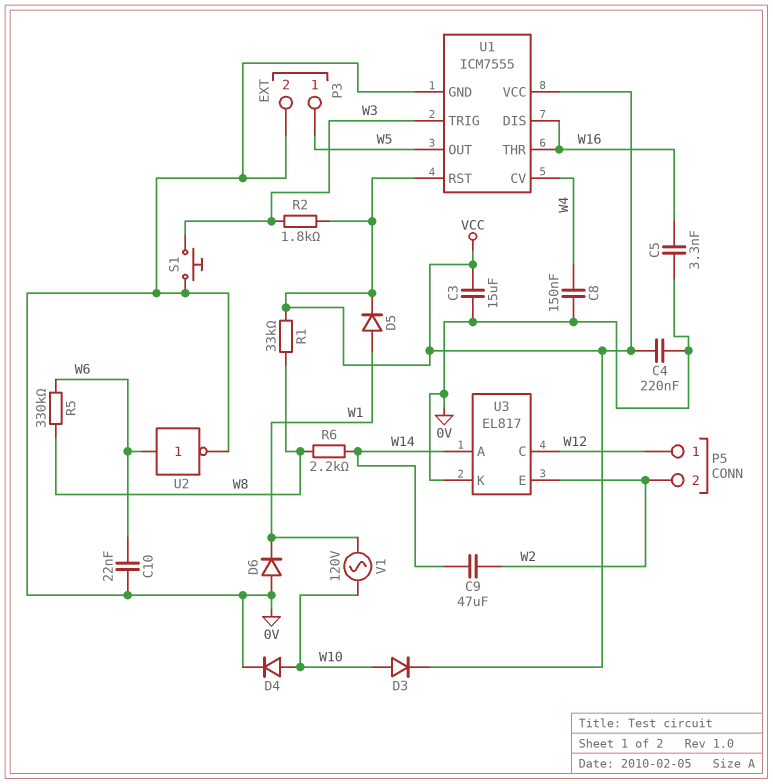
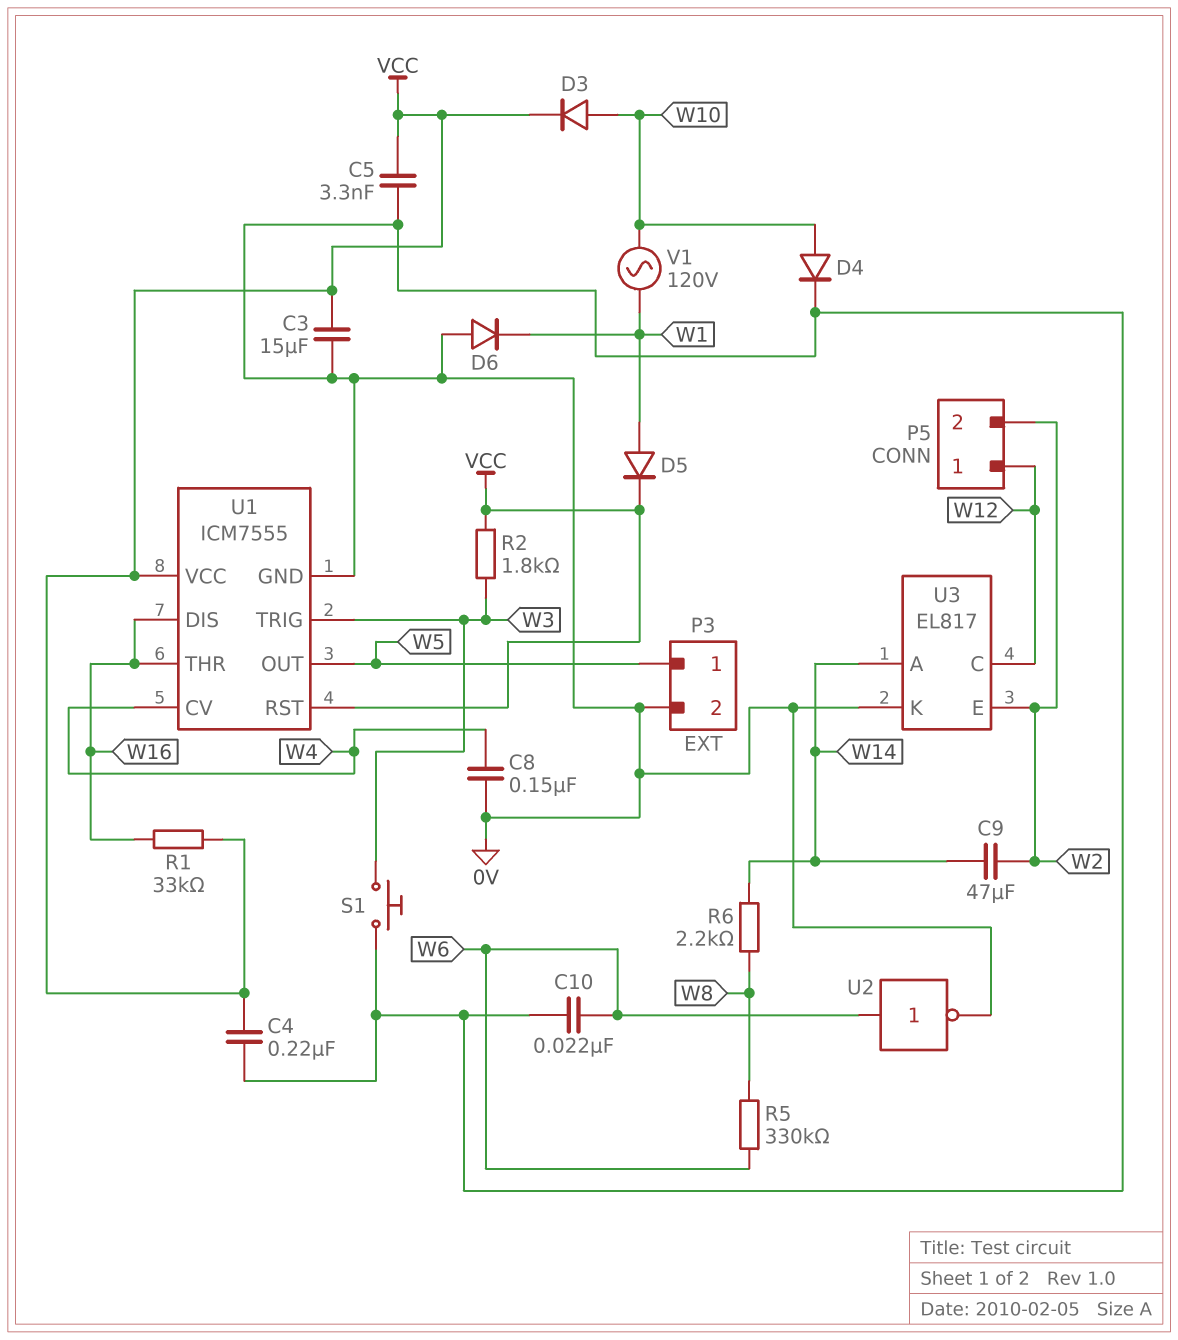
C5: 3.3nF (0V, W16) -> 3.3nF (0V, VCC)
R1: 33k (VCC, W8) -> 33k (VCC, W16)

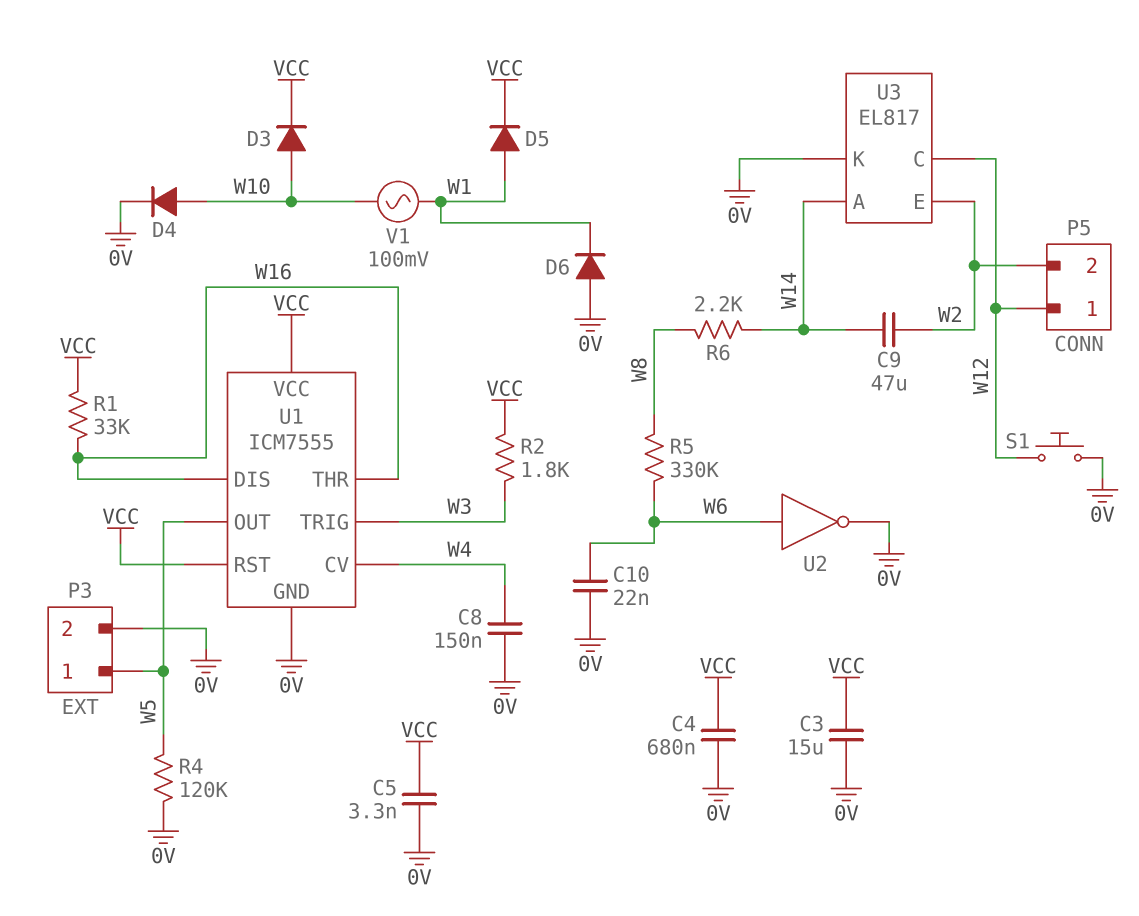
C4: 220nF (0V, VCC) -> 680nF (0V, VCC)
R4: none -> 120k (0V, W5)
S1: button (0V, W3) -> button (0V, W12)
V1: AC 120V (W1, W10) -> AC 100mV (W1, W10)

